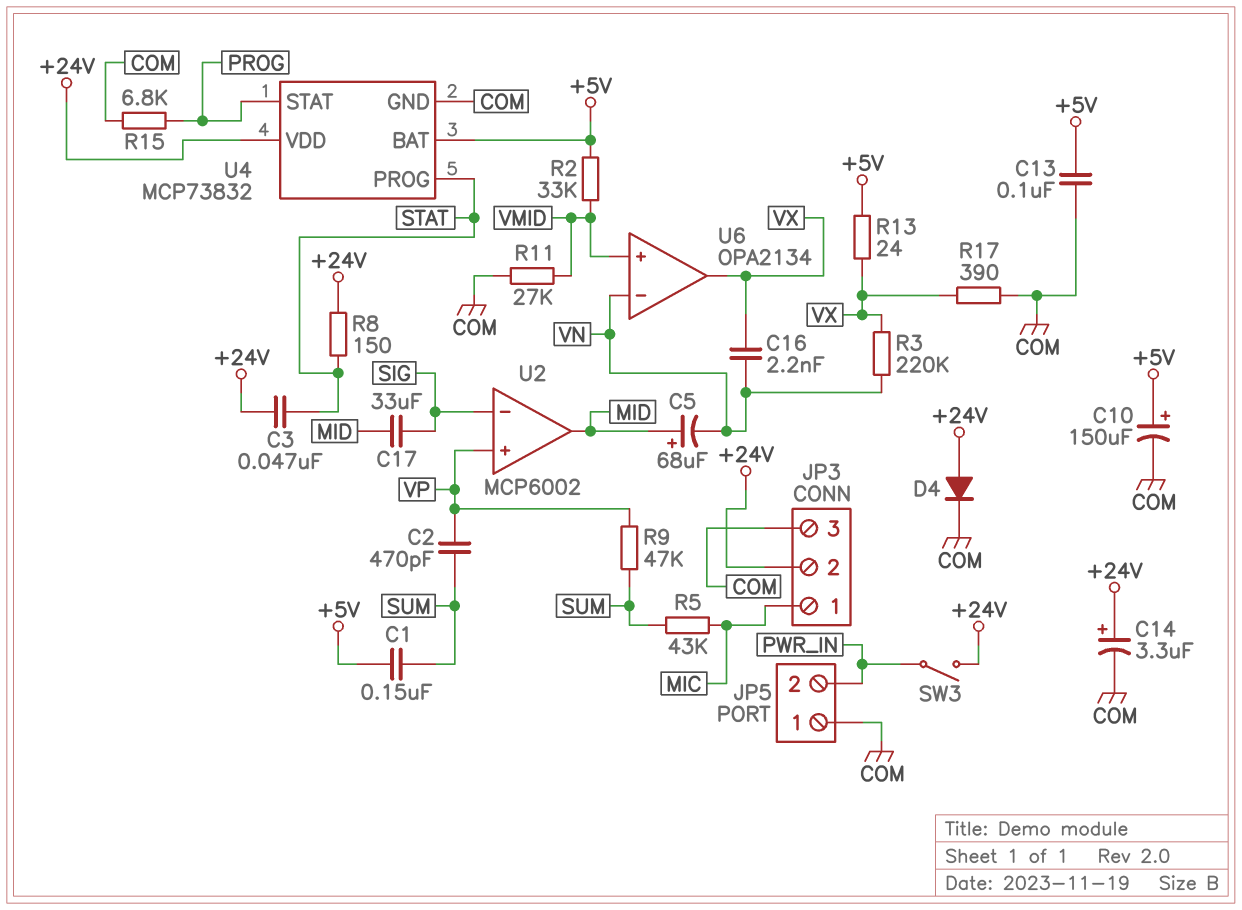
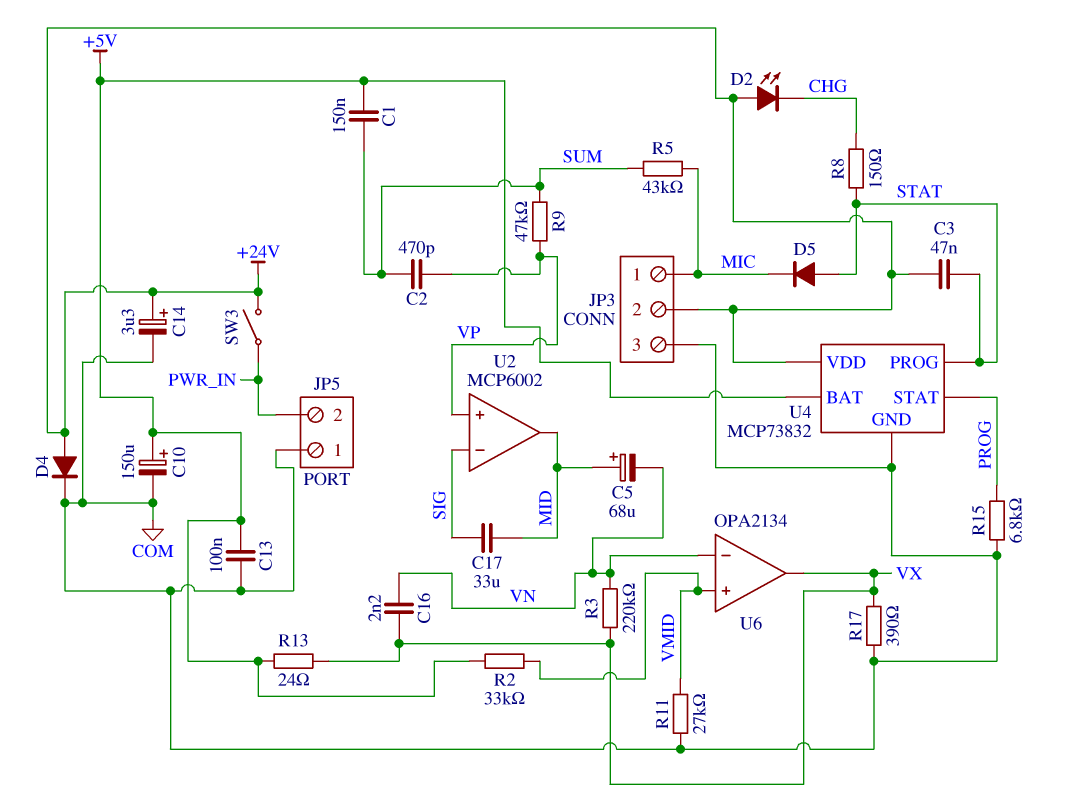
D2: none -> LED (A +24V, K CHG)
D5: none -> diode (A STAT, K MIC)
R8: 150 (+24V, STAT) -> 150 (CHG, STAT)

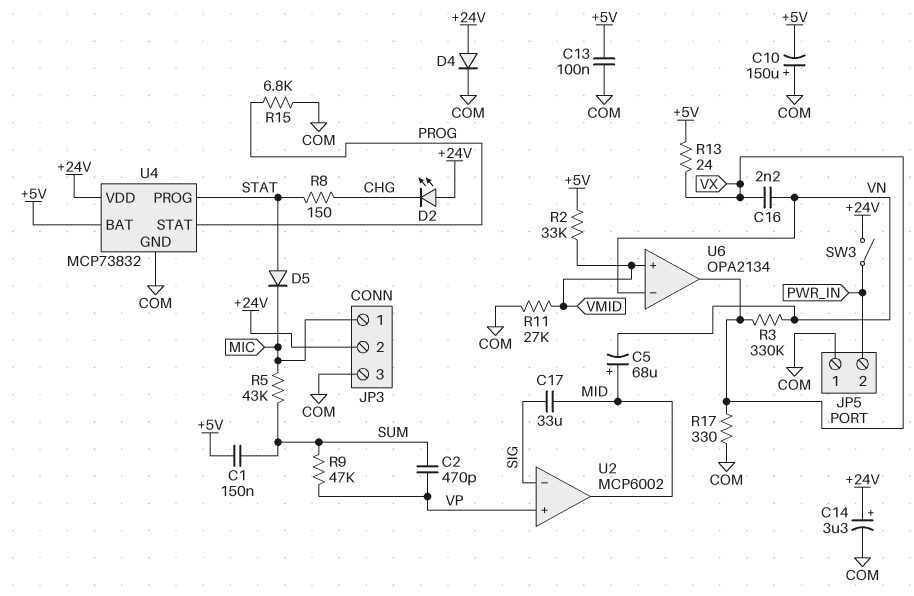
C3: 47nF (+24V, STAT) -> none
C10: 150uF (plus +5V, minus COM) -> 150uF (plus COM, minus +5V)
R3: 220k (VN, VX) -> 330k (VN, VX)
R17: 390 (COM, VX) -> 330 (COM, VX)

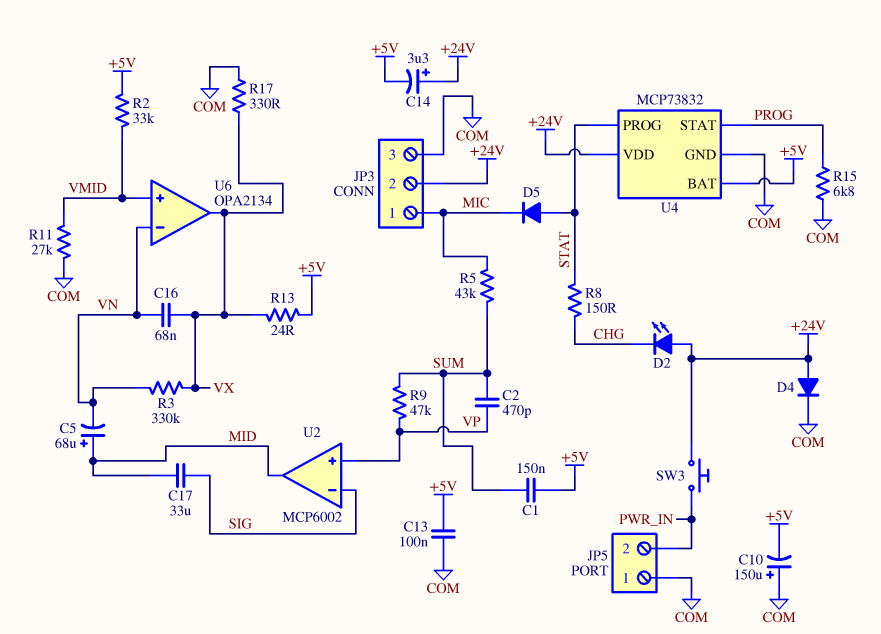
C14: 3.3uF (plus +24V, minus COM) -> 3.3uF (plus +24V, minus +5V)
C16: 2.2nF (VN, VX) -> 68nF (VN, VX)
SW3: switch (+24V, PWR_IN) -> button (+24V, PWR_IN)

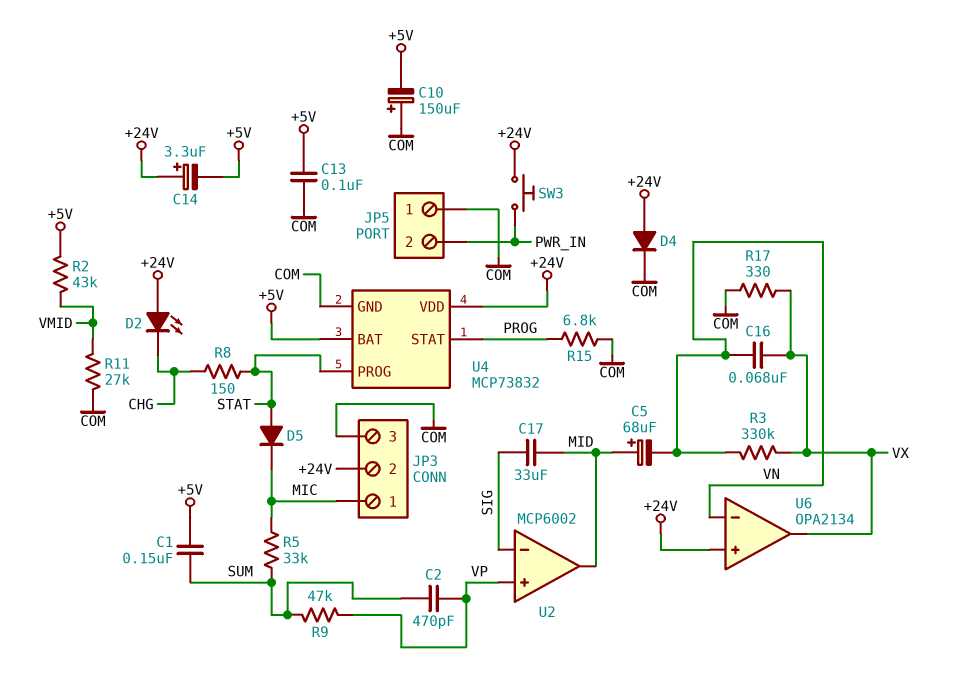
R2: 33k (+5V, VMID) -> 43k (+5V, VMID)
R5: 43k (MIC, SUM) -> 33k (MIC, SUM)
R13: 24 (+5V, VX) -> none
U6 pin in+: VMID -> +24V

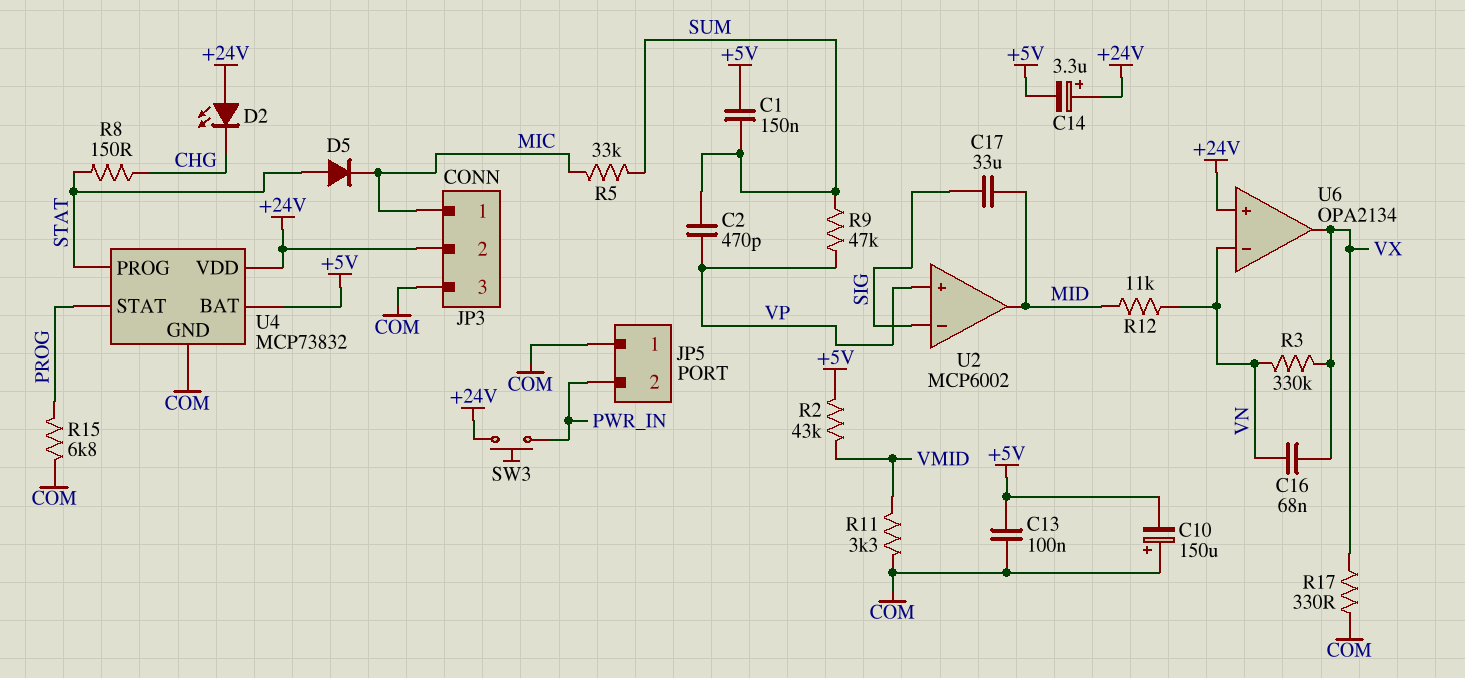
C5: 68uF (plus MID, minus VN) -> none
D4: diode (A +24V, K COM) -> none
R11: 27k (COM, VMID) -> 3.3k (COM, VMID)
R12: none -> 11k (MID, VN)

